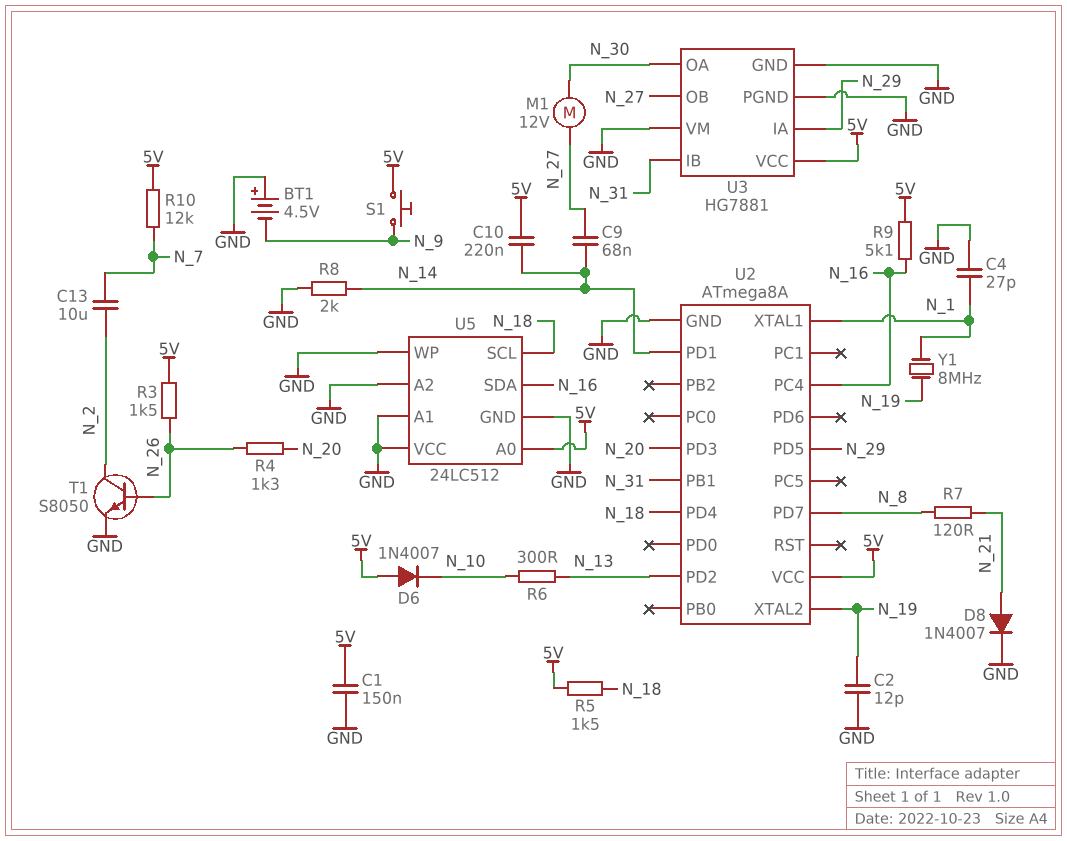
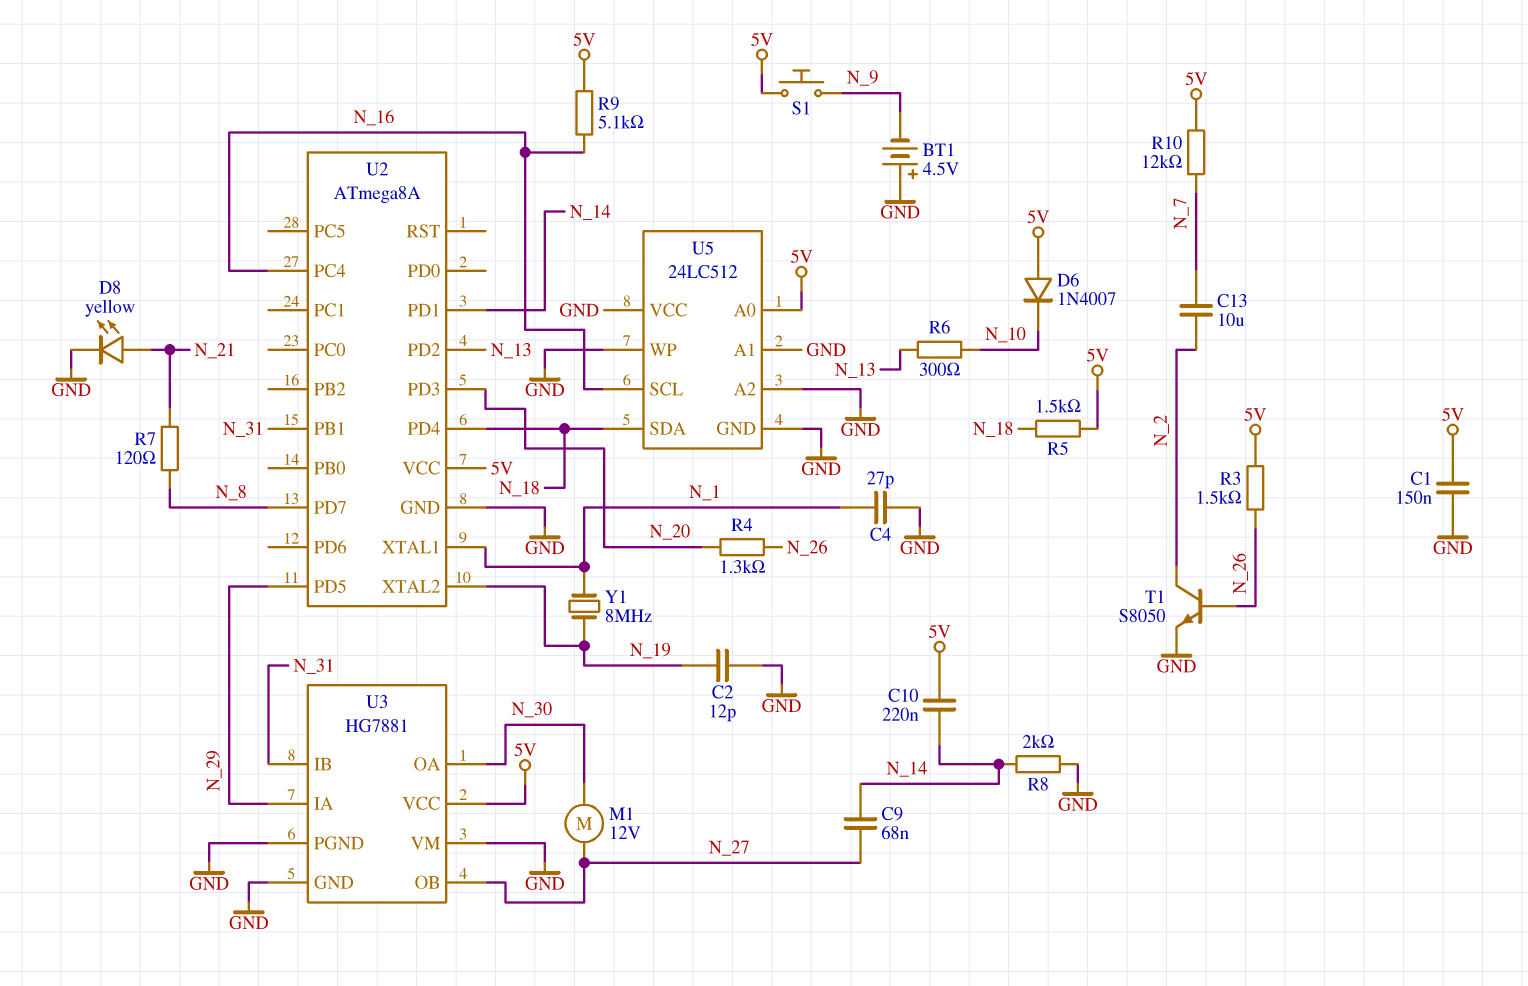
D8: diode 1N4007 (A N_21, K GND) -> LED yellow (A N_21, K GND)
U5 pin SCL: N_18 -> N_16
U5 pin SDA: N_16 -> N_18

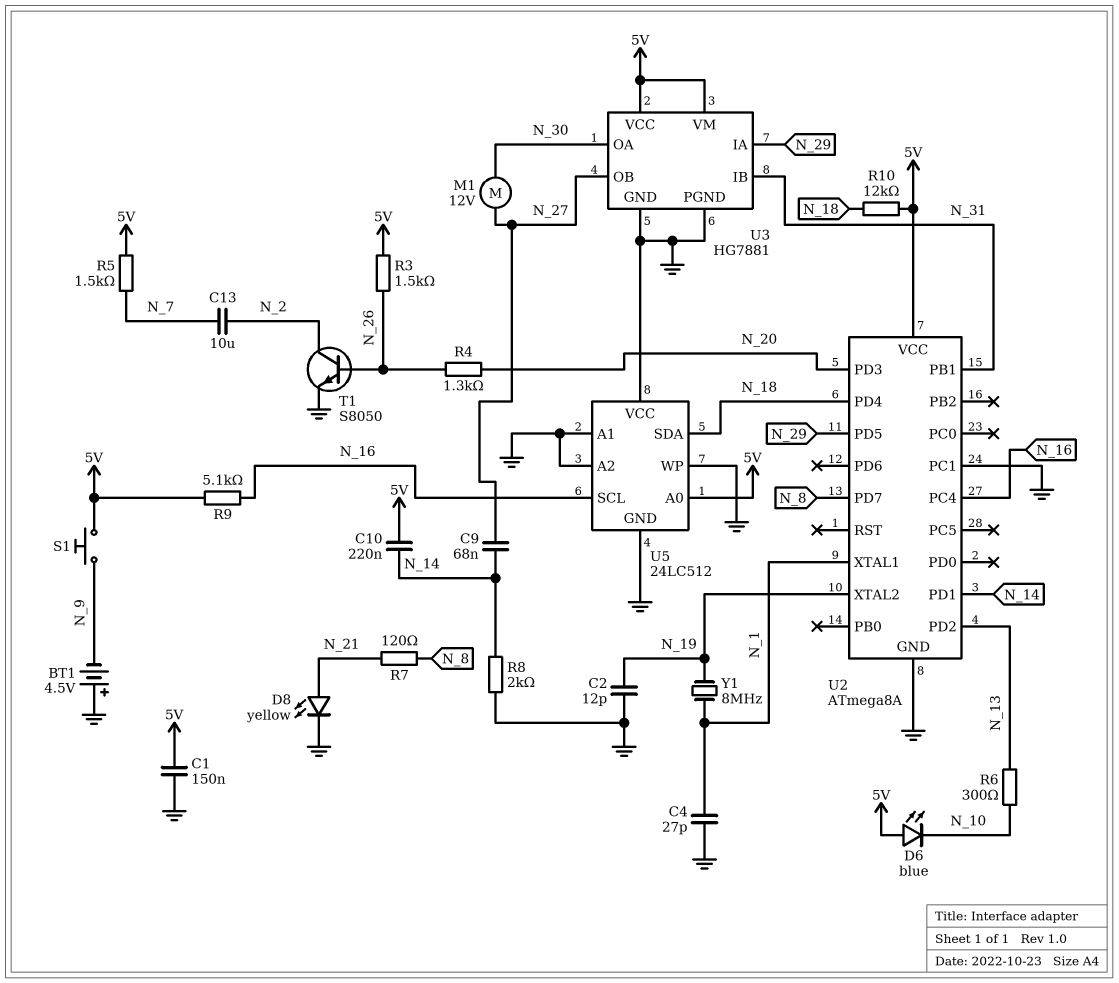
D6: diode 1N4007 (A 5V, K N_10) -> LED blue (A 5V, K N_10)
R5: 1.5k (5V, N_18) -> 1.5k (5V, N_7)
R10: 12k (5V, N_7) -> 12k (5V, N_18)
U2 pin PC1: none -> GND
U3 pin VM: GND -> 5V

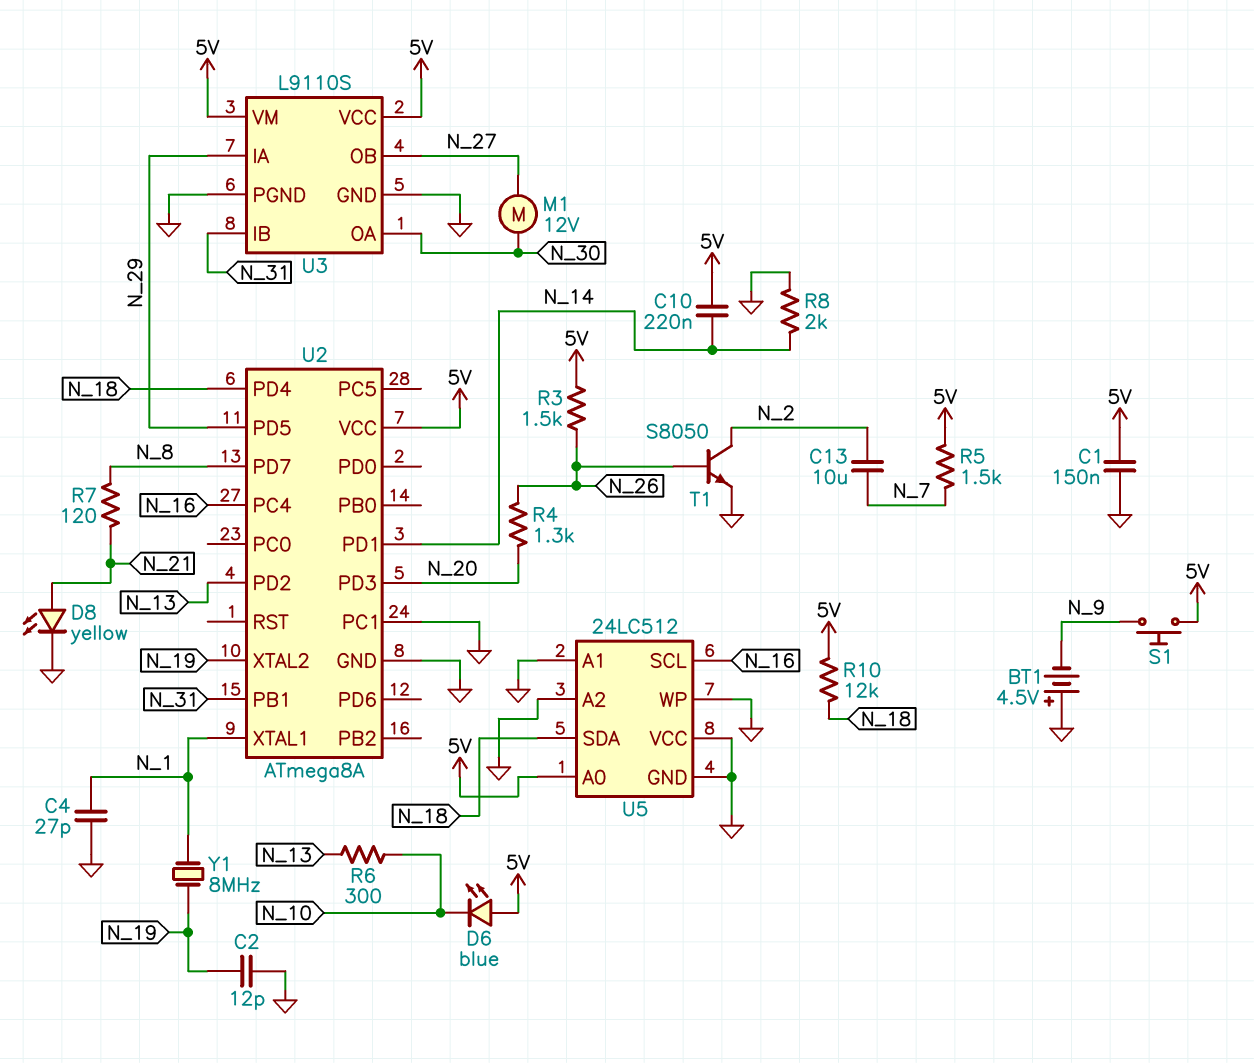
C9: 68nF (N_14, N_27) -> none
R9: 5.1k (5V, N_16) -> none
U3: HG7881 -> L9110S

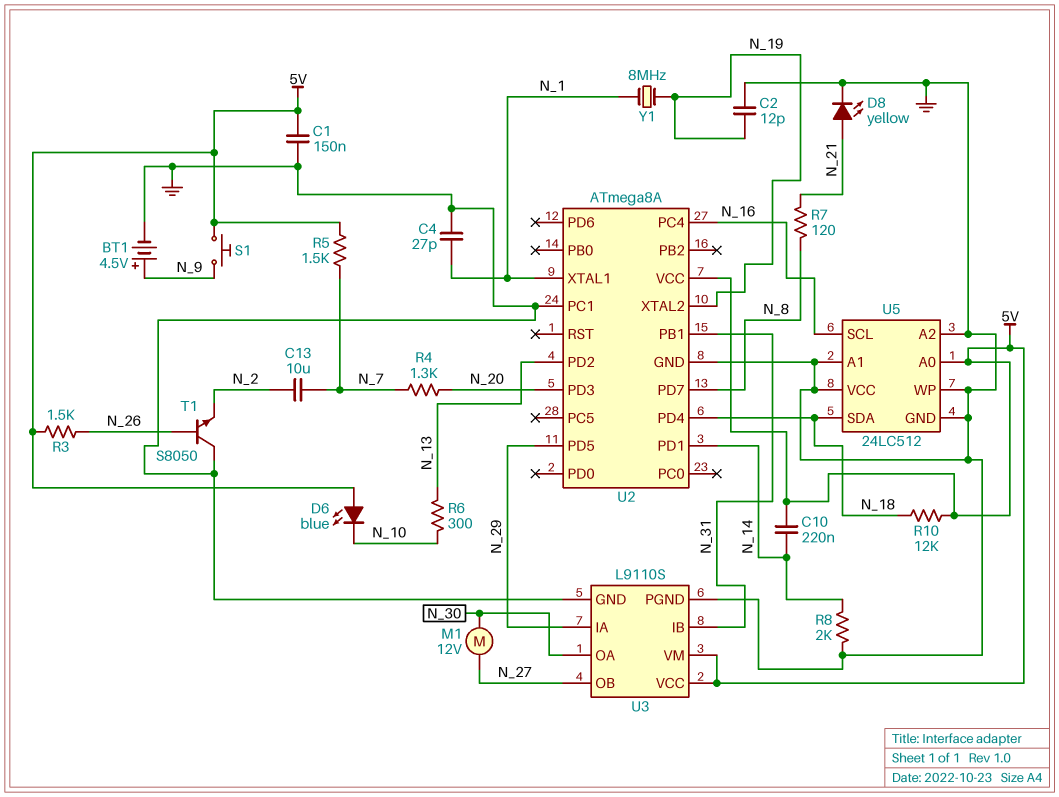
BT1: 4.5V (plus GND, minus N_9) -> 4.5V (plus N_9, minus GND)
R4: 1.3k (N_20, N_26) -> 1.3k (N_7, N_20)
T1: NPN S8050 (B N_26, C N_2, E GND) -> NPN S8050 (B N_26, C GND, E N_2)

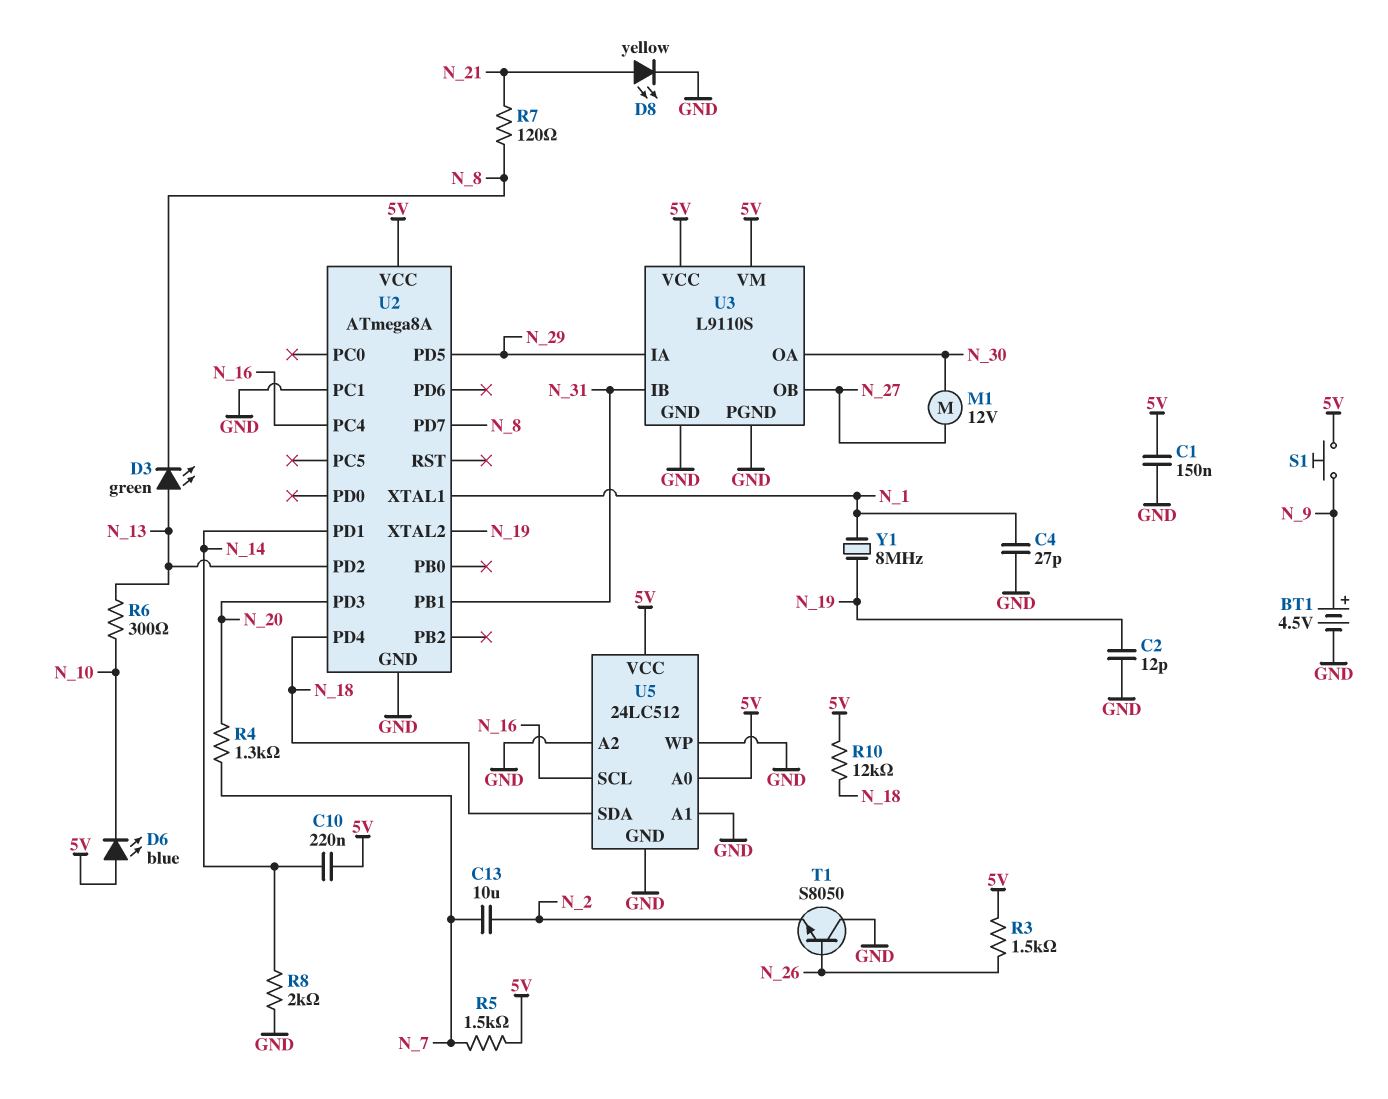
D3: none -> LED green (A N_13, K N_8)
U5 pin VCC: GND -> 5V

